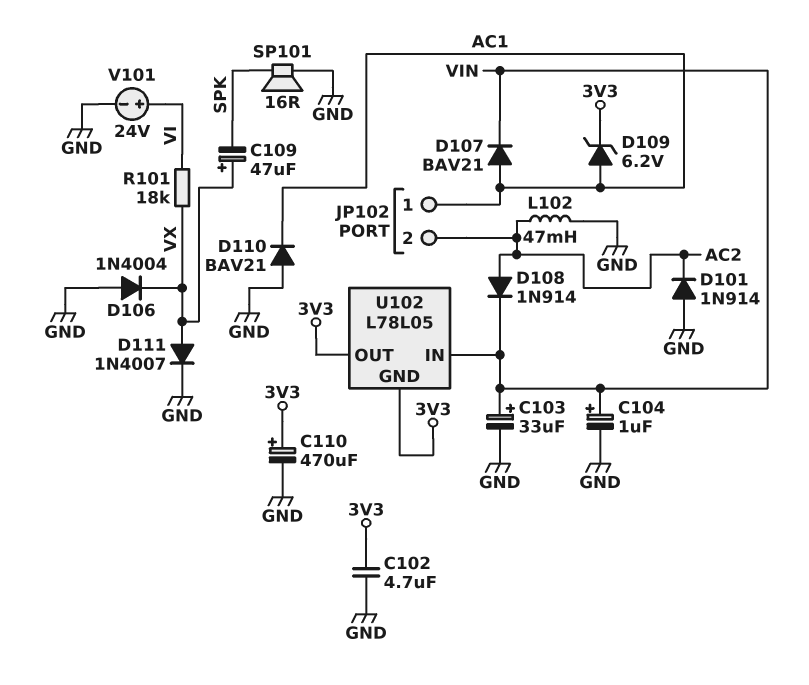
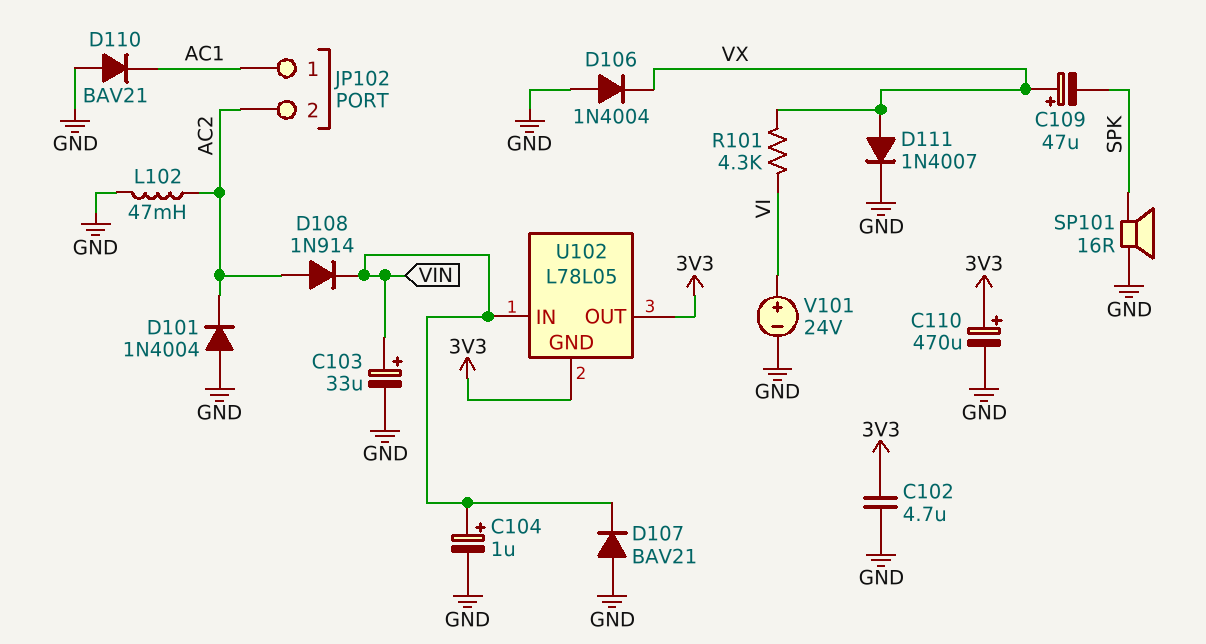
D101: diode 1N914 (A GND, K AC2) -> diode 1N4004 (A GND, K AC2)
D107: diode BAV21 (A AC1, K VIN) -> diode BAV21 (A GND, K VIN)
D109: zener 6.2V (A AC1, K 3V3) -> none
R101: 18k (VI, VX) -> 4.3k (VI, VX)

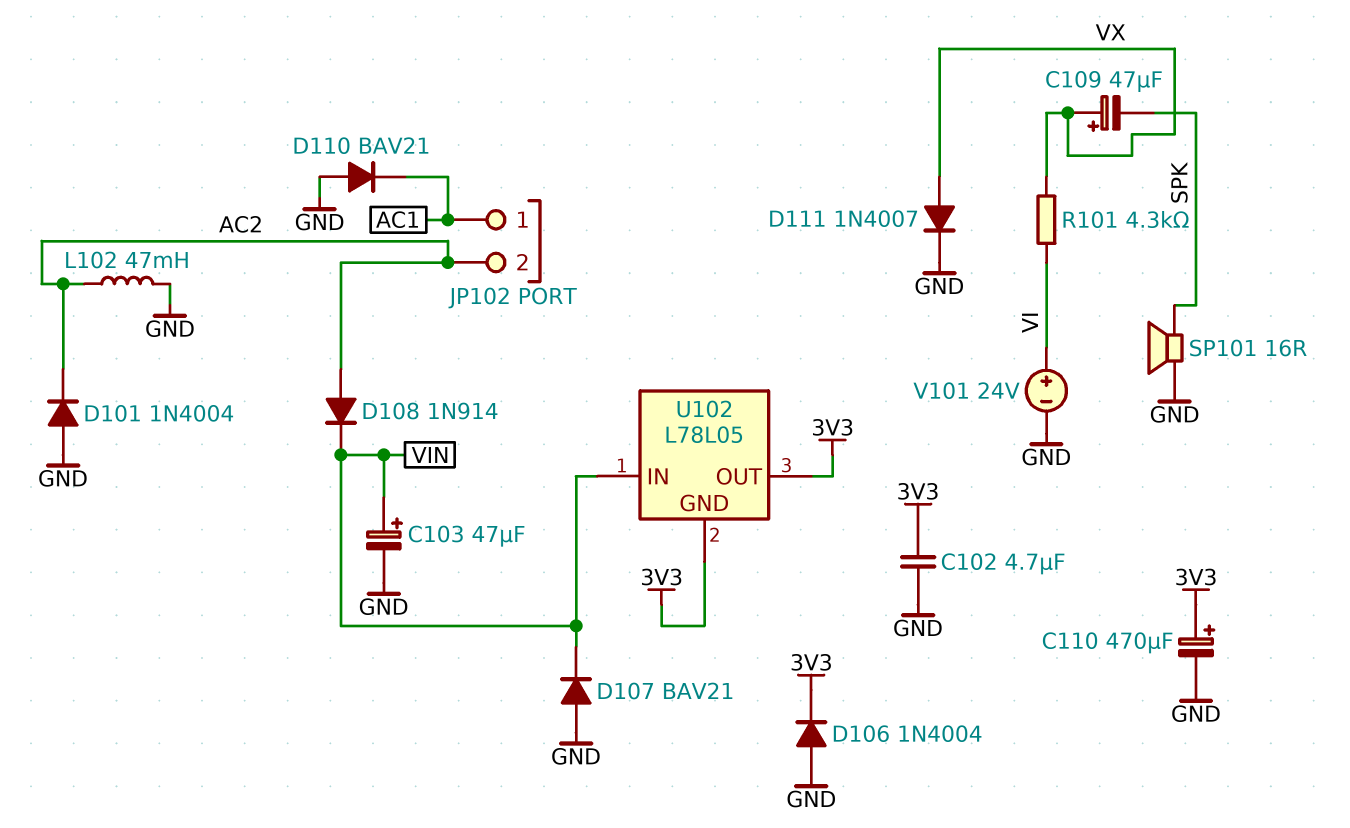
C103: 33uF (plus VIN, minus GND) -> 47uF (plus VIN, minus GND)
C104: 1uF (plus VIN, minus GND) -> none
D106: diode 1N4004 (A GND, K VX) -> diode 1N4004 (A GND, K 3V3)

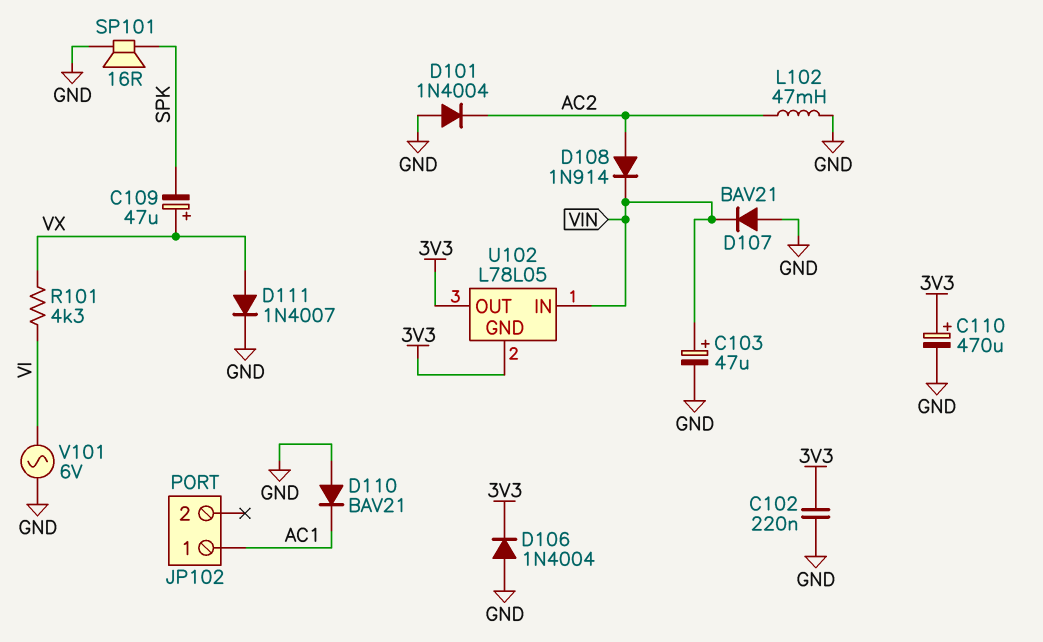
C102: 4.7uF (3V3, GND) -> 220nF (3V3, GND)
JP102 pin 2: AC2 -> none
V101: 24V (plus VI, minus GND) -> AC 6V (GND, VI)

